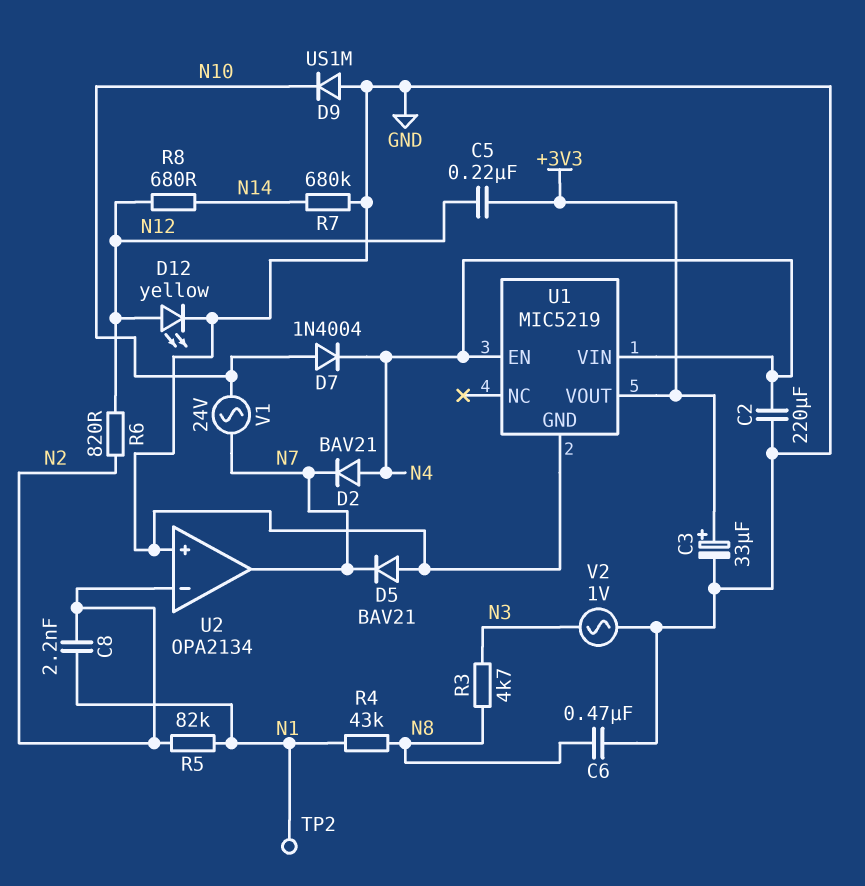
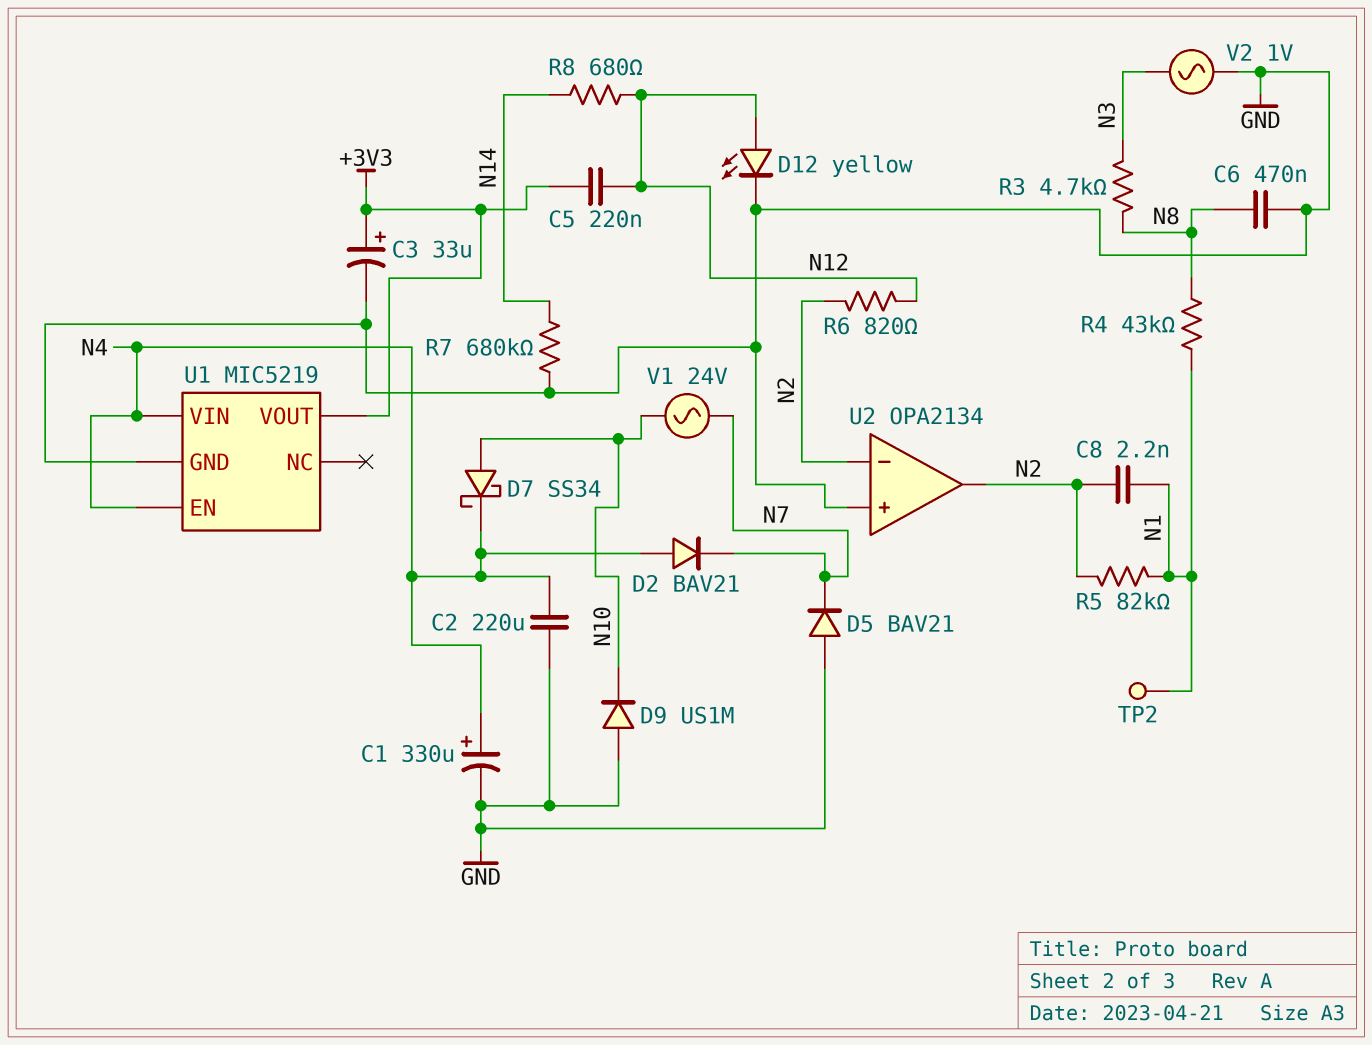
C1: none -> 330uF (plus N4, minus GND)
D7: diode 1N4004 (A N10, K N4) -> schottky SS34 (A N10, K N4)
U2 pin out: N7 -> N2

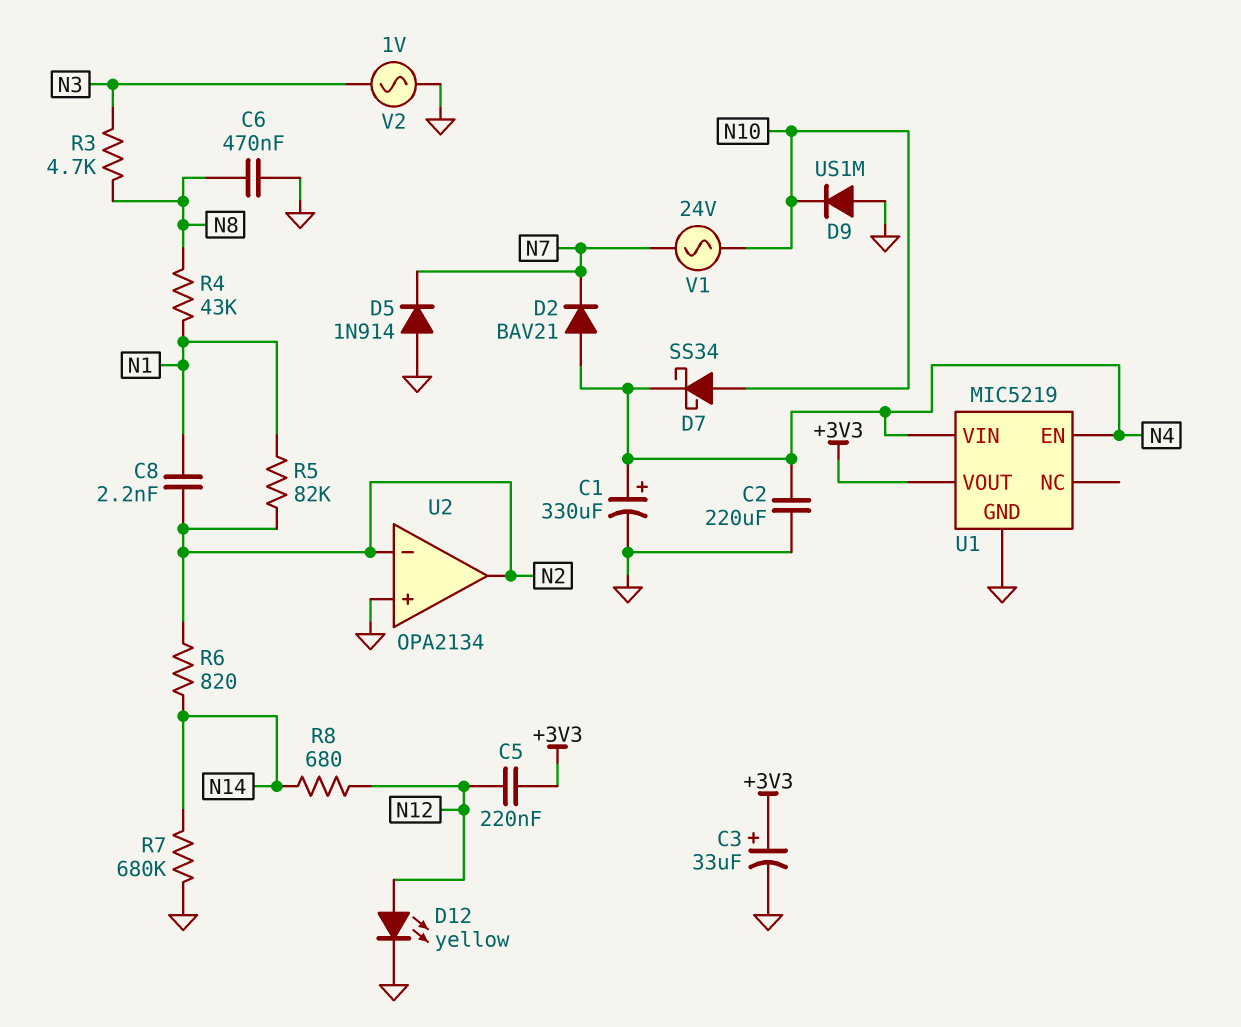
D5: diode BAV21 (A GND, K N7) -> diode 1N914 (A GND, K N7)
R6: 820 (N2, N12) -> 820 (N2, N14)
TP2: test point (N1) -> none

